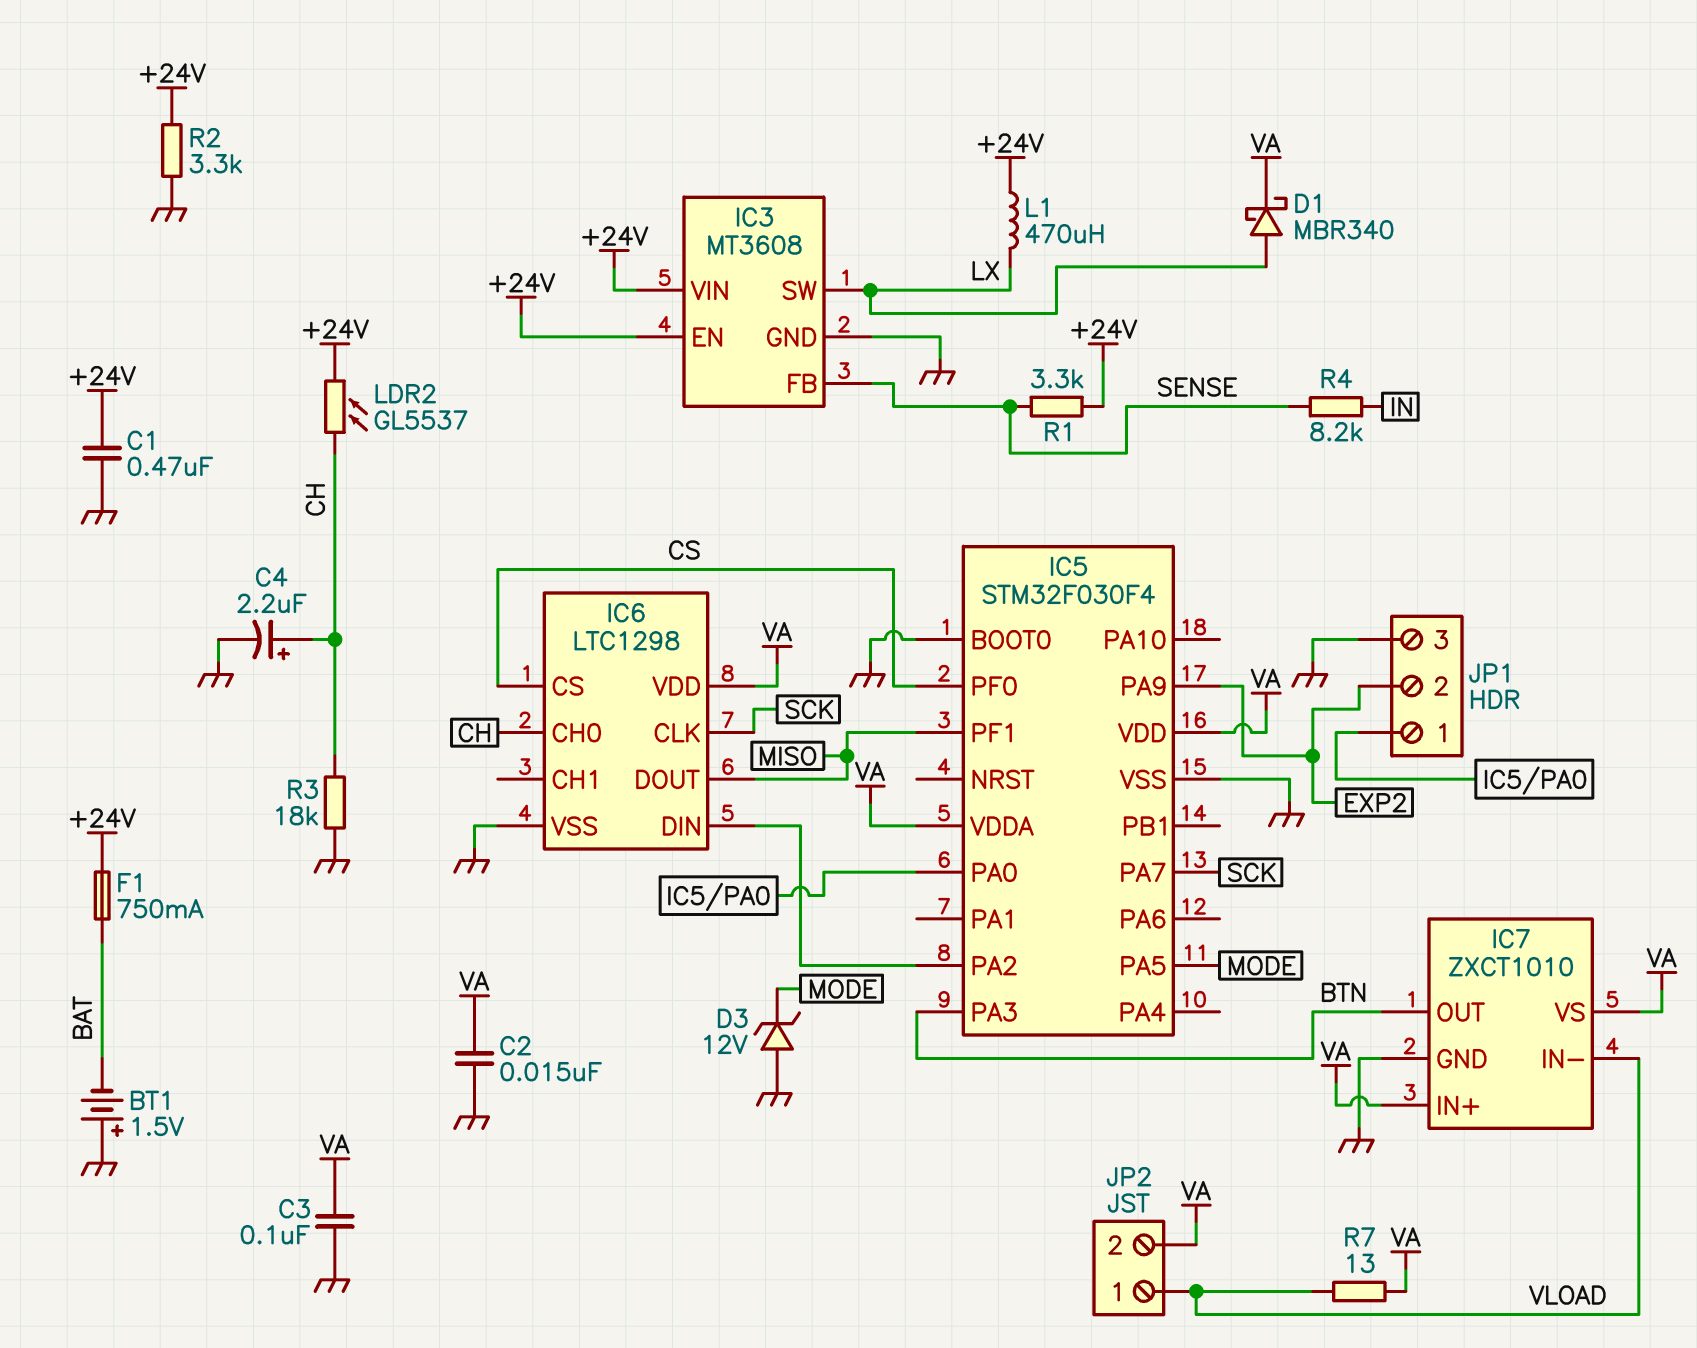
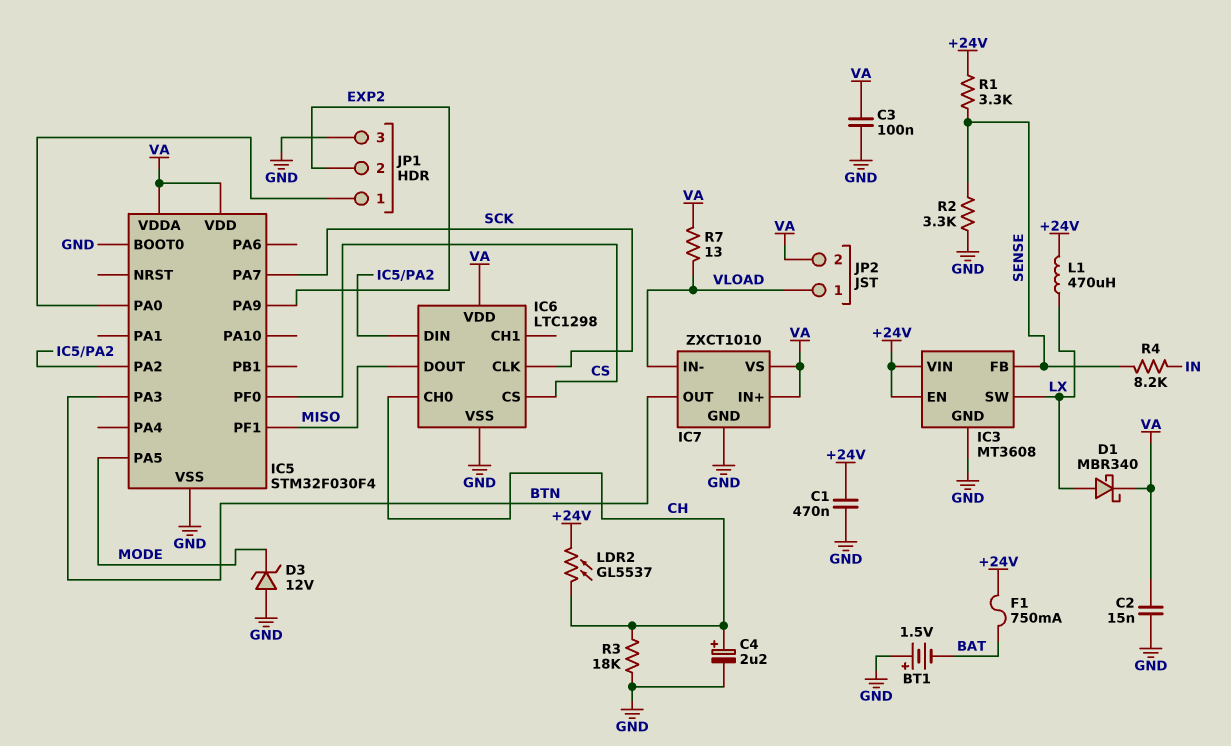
R2: 3.3k (+24V, GND) -> 3.3k (GND, SENSE)

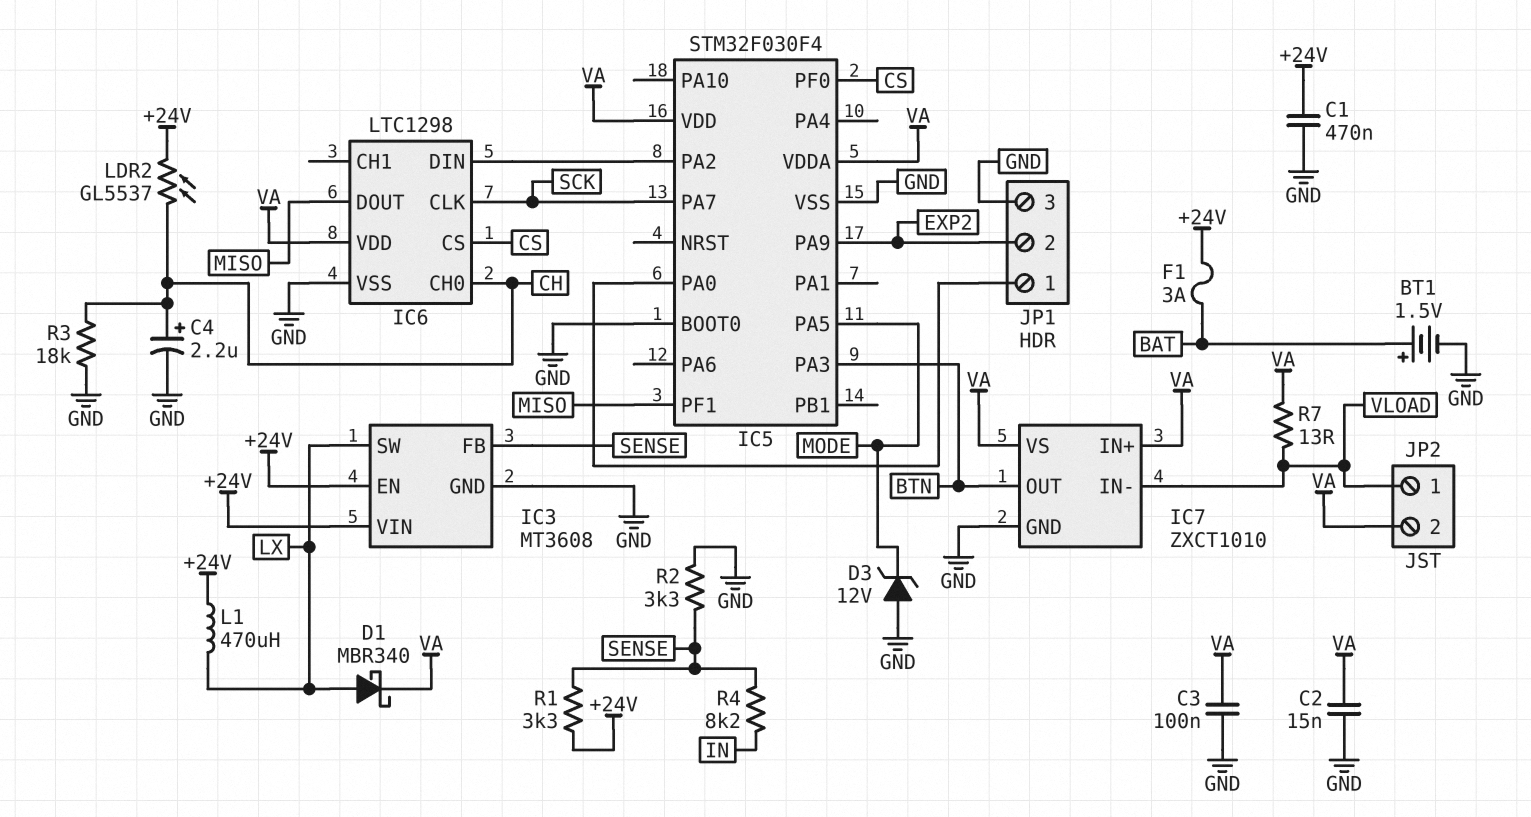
BT1: 1.5V (plus GND, minus BAT) -> 1.5V (plus BAT, minus GND)
F1: 750mA (+24V, BAT) -> 3A (+24V, BAT)

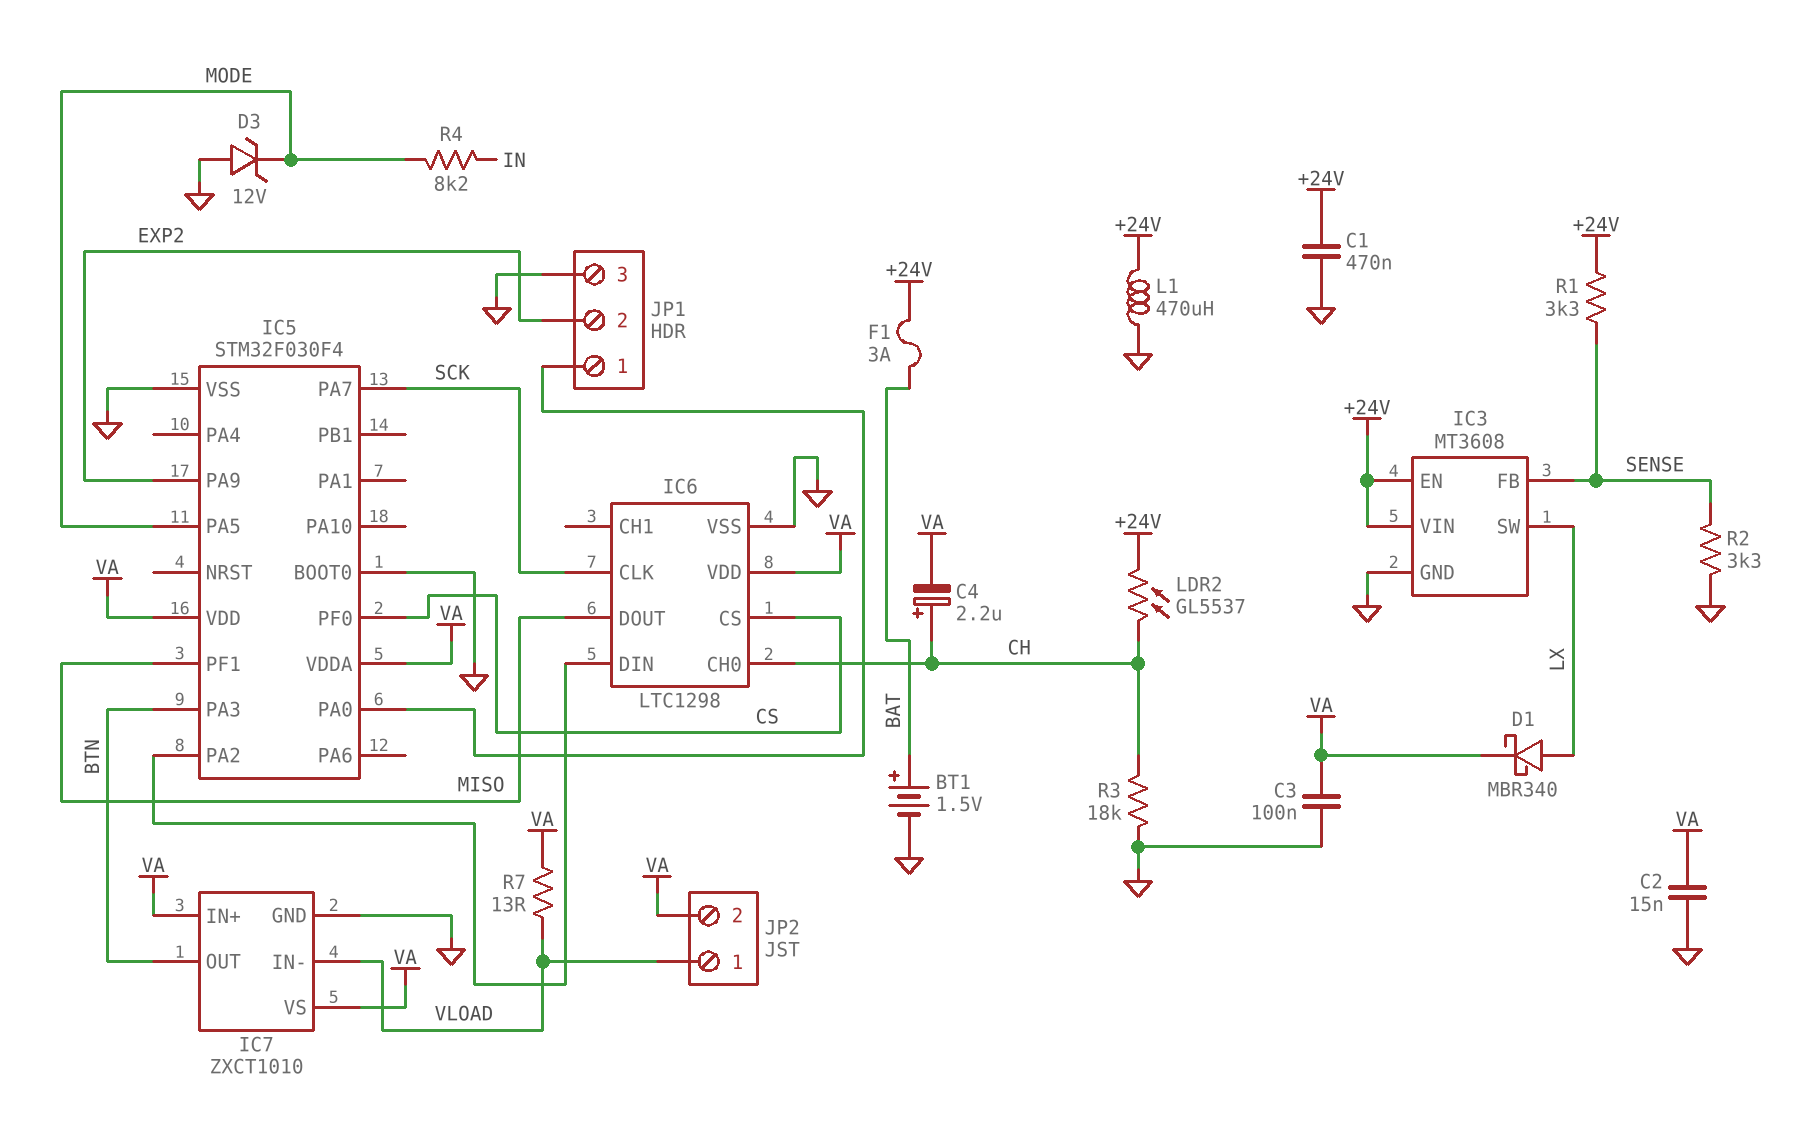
C4: 2.2uF (plus CH, minus GND) -> 2.2uF (plus CH, minus VA)
L1: 470uH (+24V, LX) -> 470uH (+24V, GND)
R4: 8.2k (IN, SENSE) -> 8.2k (IN, MODE)

